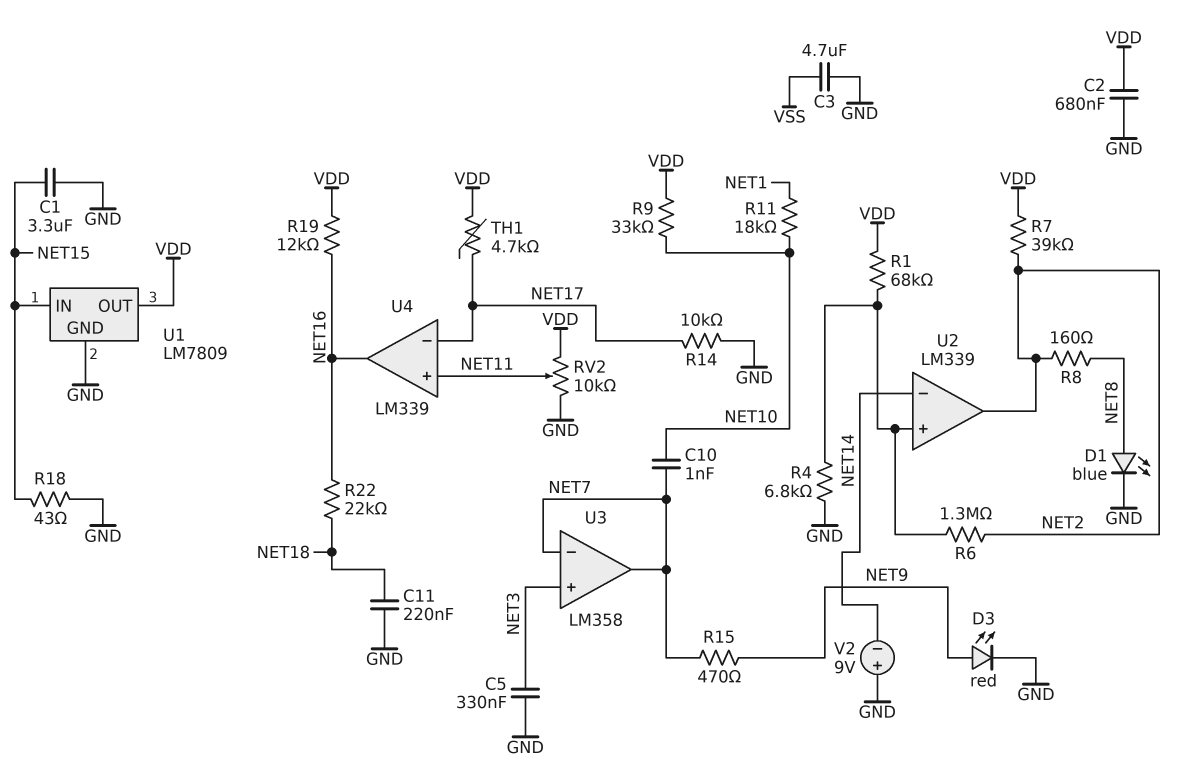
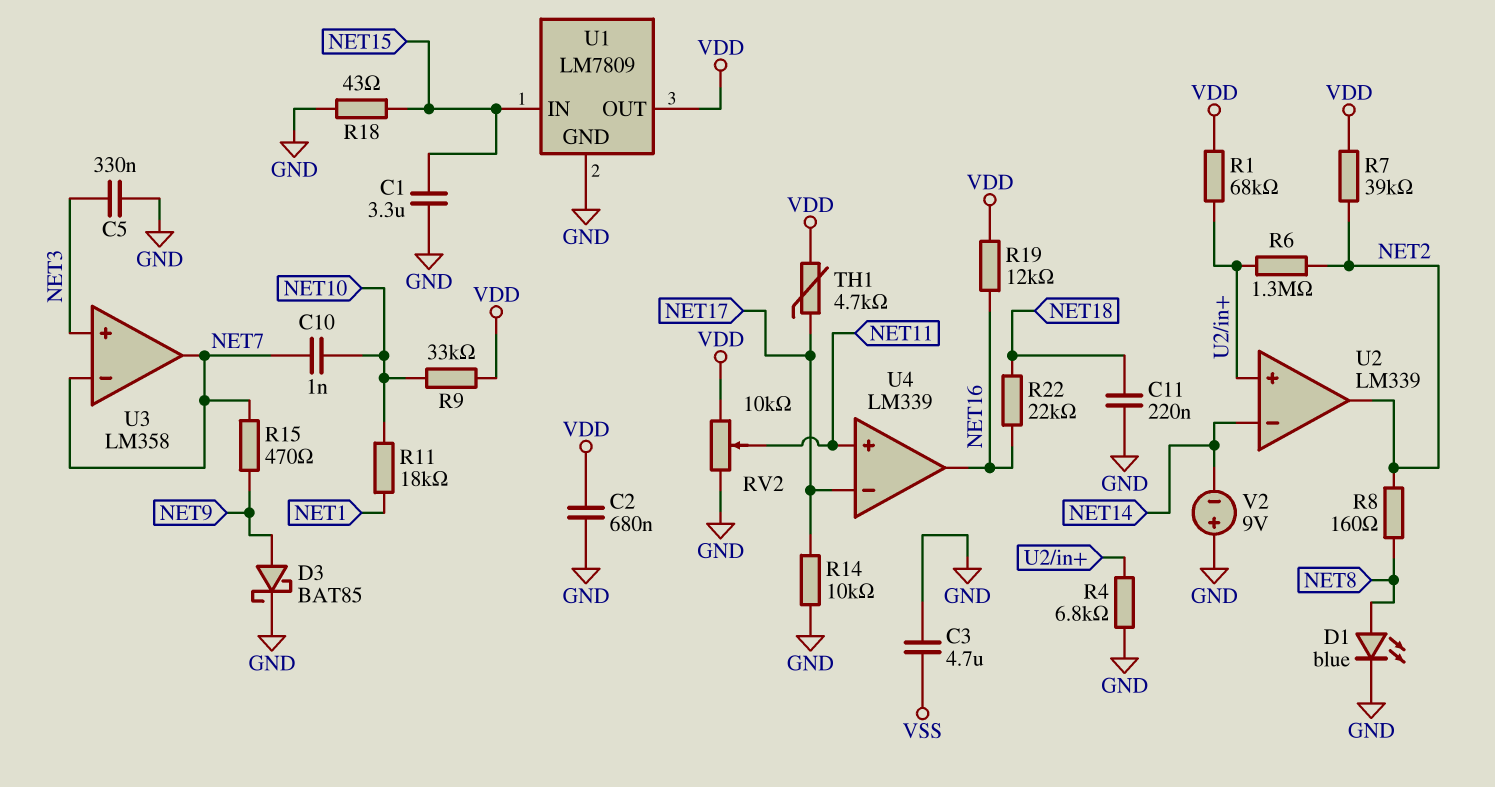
D3: LED red (A NET9, K GND) -> schottky BAT85 (A NET9, K GND)

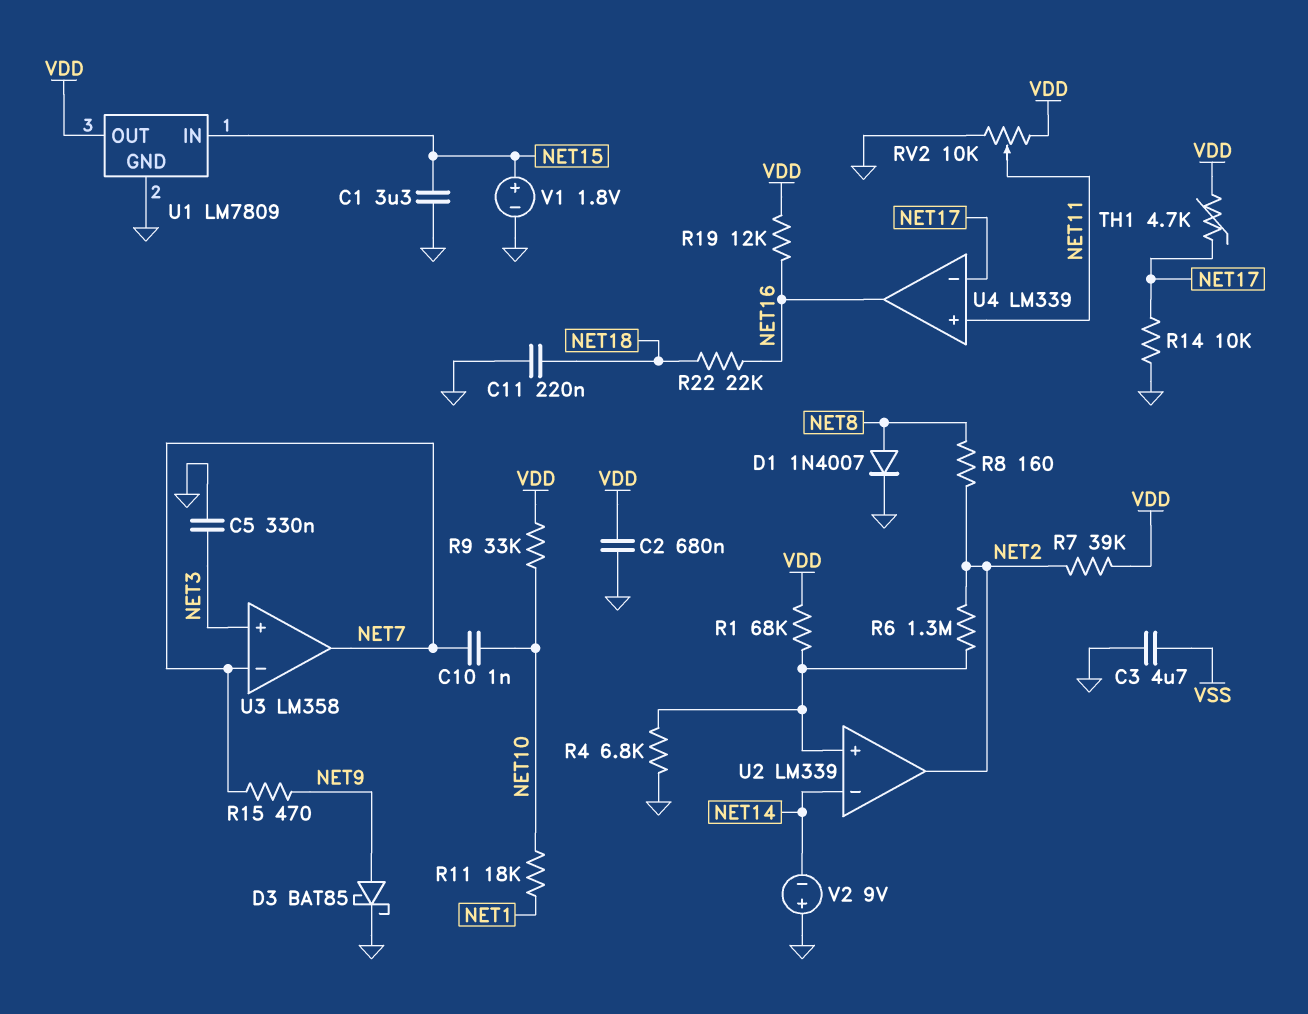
D1: LED blue (A NET8, K GND) -> diode 1N4007 (A NET8, K GND)
R18: 43 (GND, NET15) -> none
V1: none -> 1.8V (plus NET15, minus GND)

